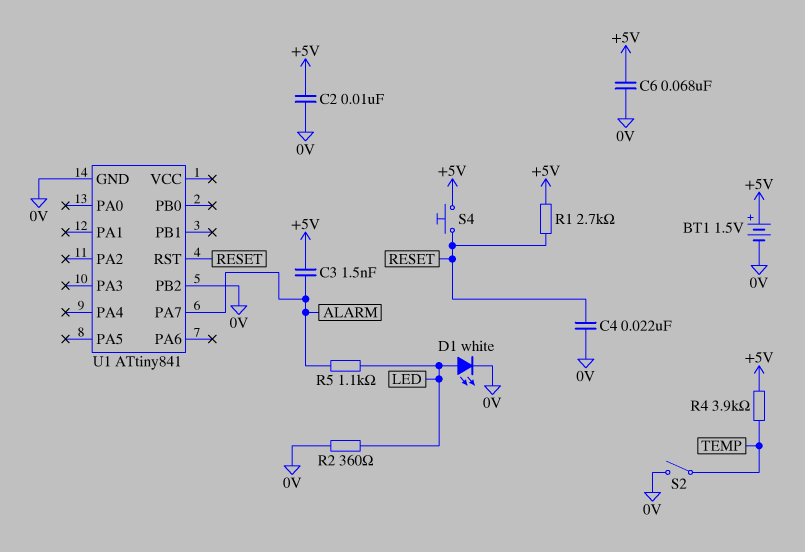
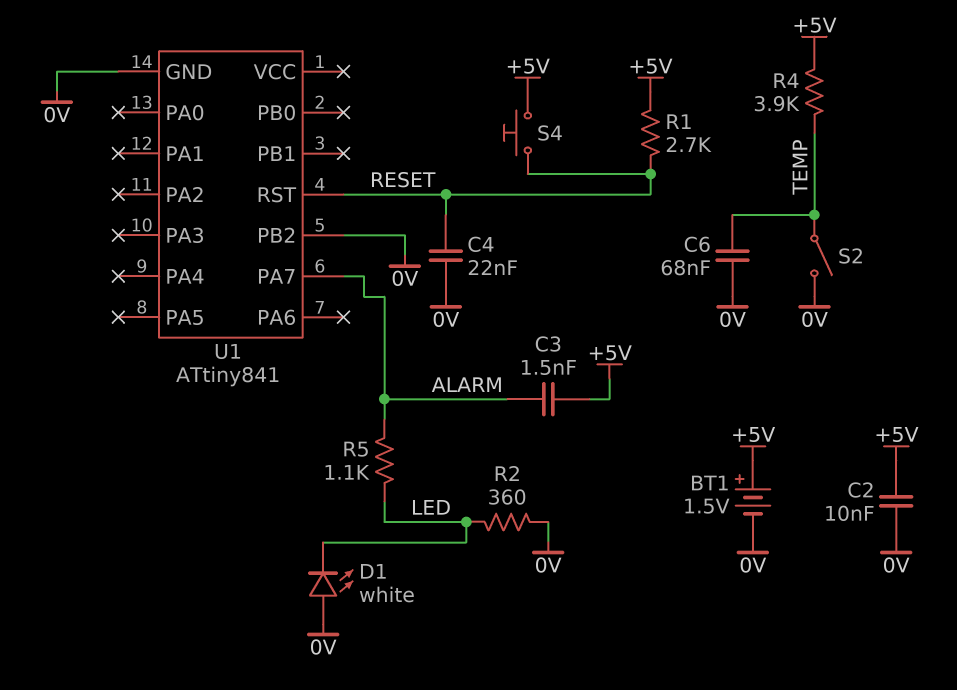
C6: 68nF (+5V, 0V) -> 68nF (0V, TEMP)
D1: LED white (A LED, K 0V) -> LED white (A 0V, K LED)

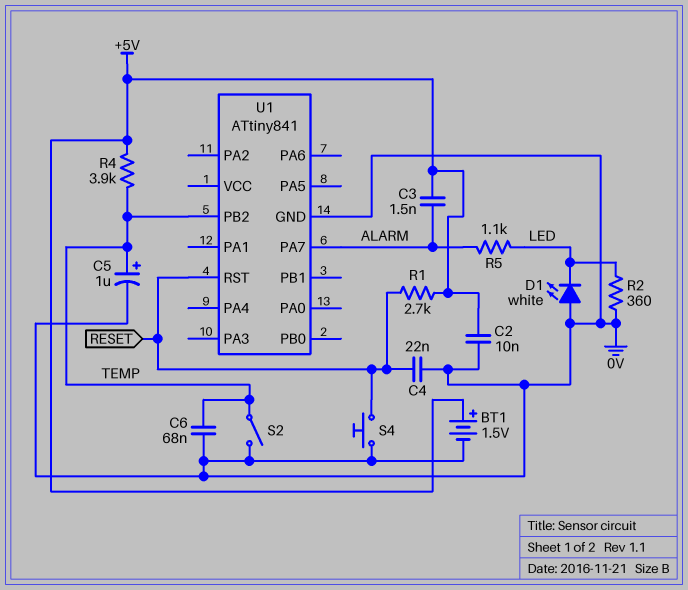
C5: none -> 1uF (plus TEMP, minus 0V)
S4: button (+5V, RESET) -> button (0V, RESET)
U1 pin PB2: 0V -> TEMP

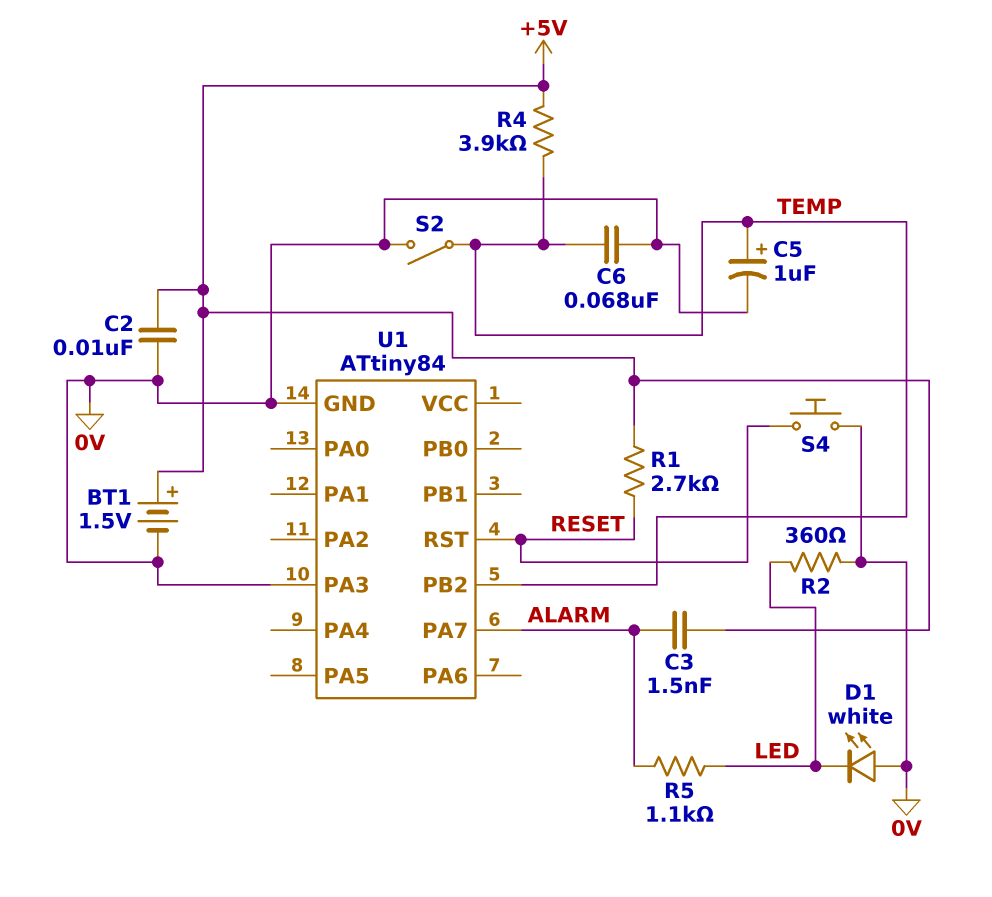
C4: 22nF (0V, RESET) -> none
U1: ATtiny841 -> ATtiny84
U1 pin PA3: none -> 0V

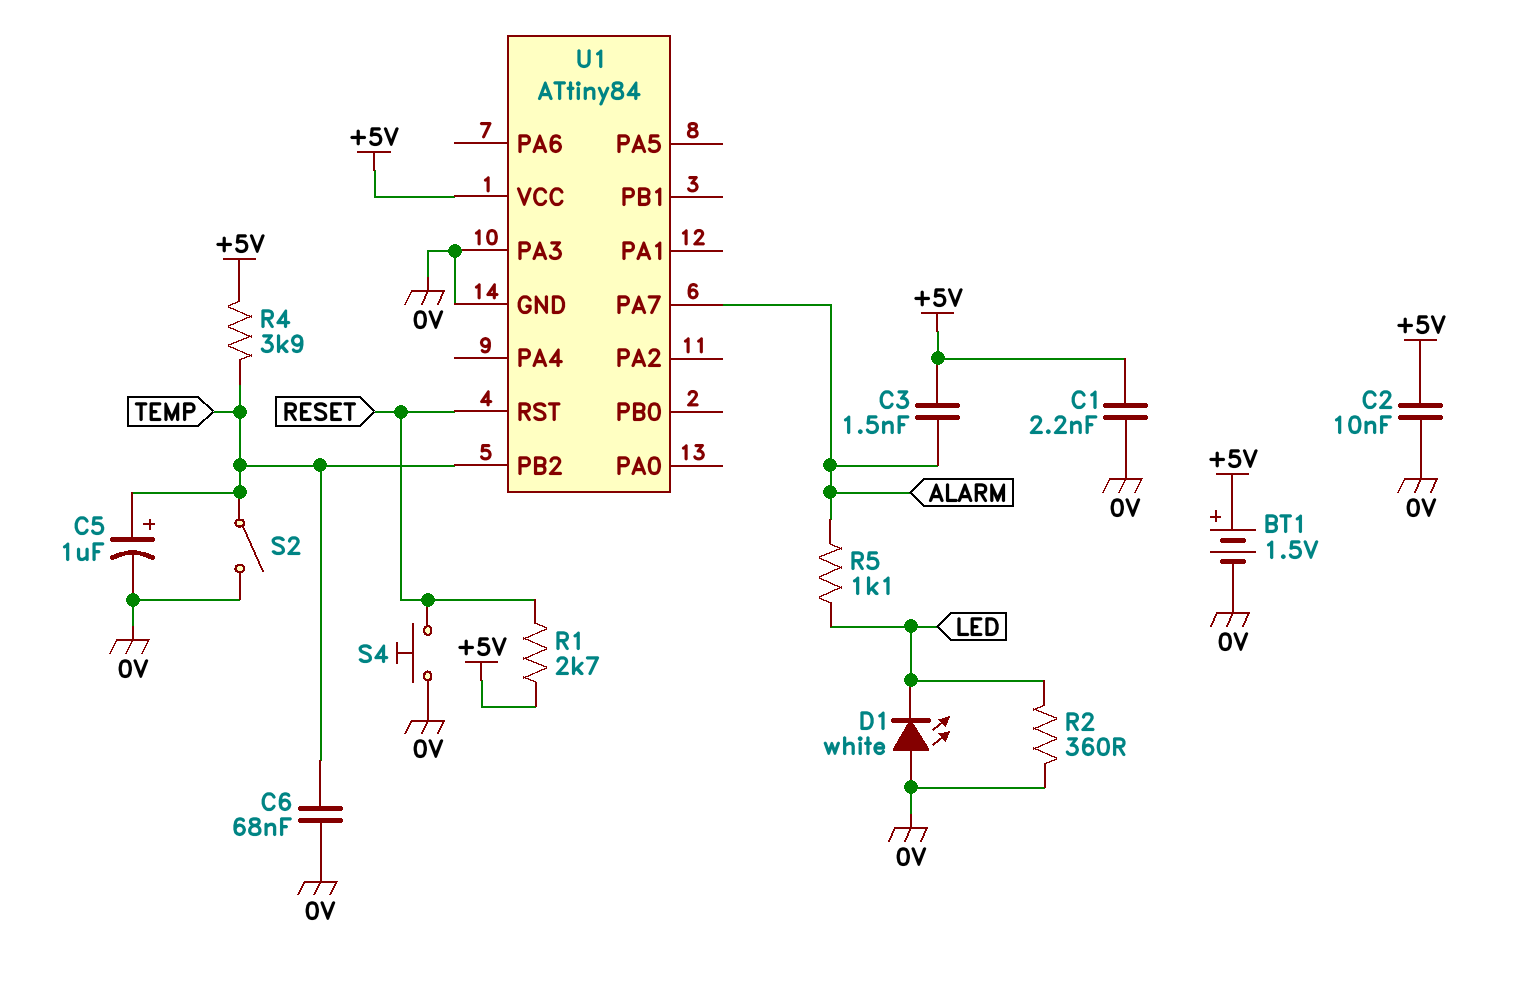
C1: none -> 2.2nF (+5V, 0V)
U1 pin VCC: none -> +5V

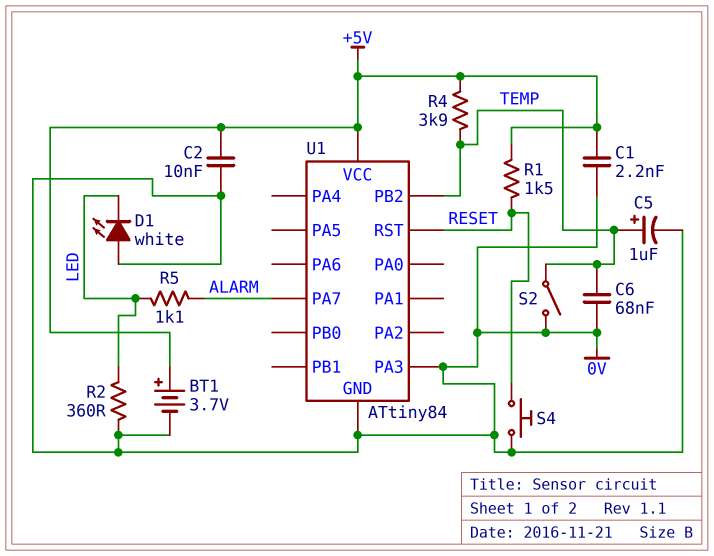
BT1: 1.5V (plus +5V, minus 0V) -> 3.7V (plus +5V, minus 0V)
C3: 1.5nF (+5V, ALARM) -> none
R1: 2.7k (+5V, RESET) -> 1.5k (+5V, RESET)

